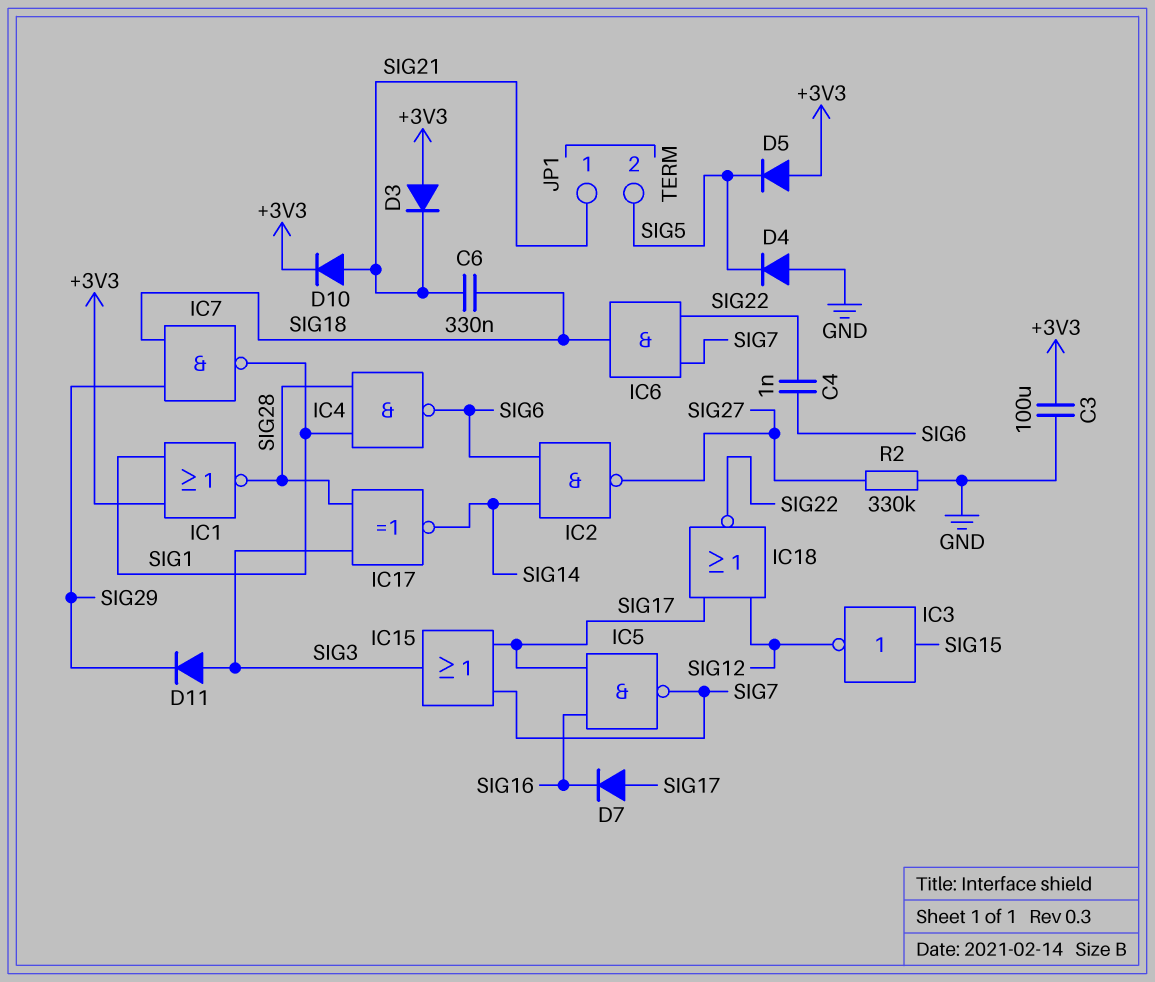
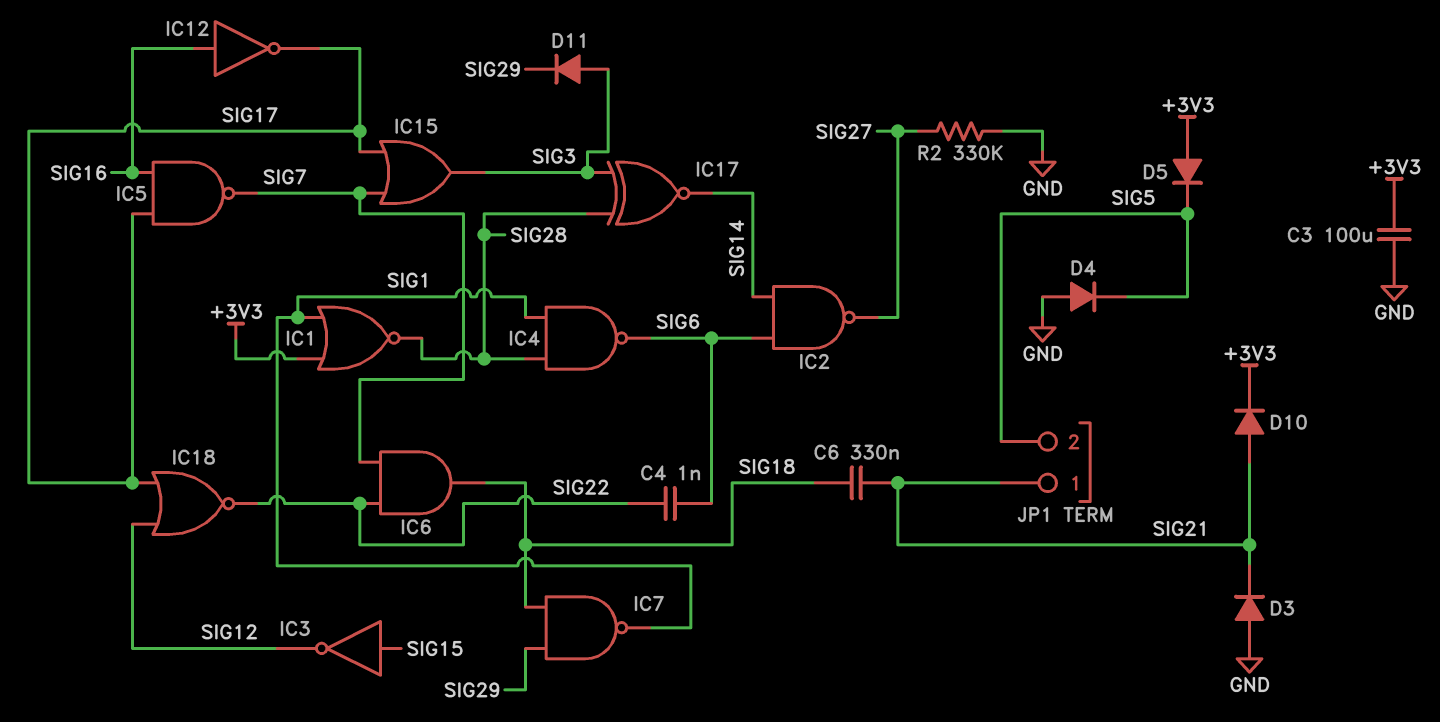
D3: diode (A +3V3, K SIG21) -> diode (A GND, K SIG21)
D7: diode (A SIG17, K SIG16) -> none
IC12: none -> NOT (in SIG16, out SIG17)

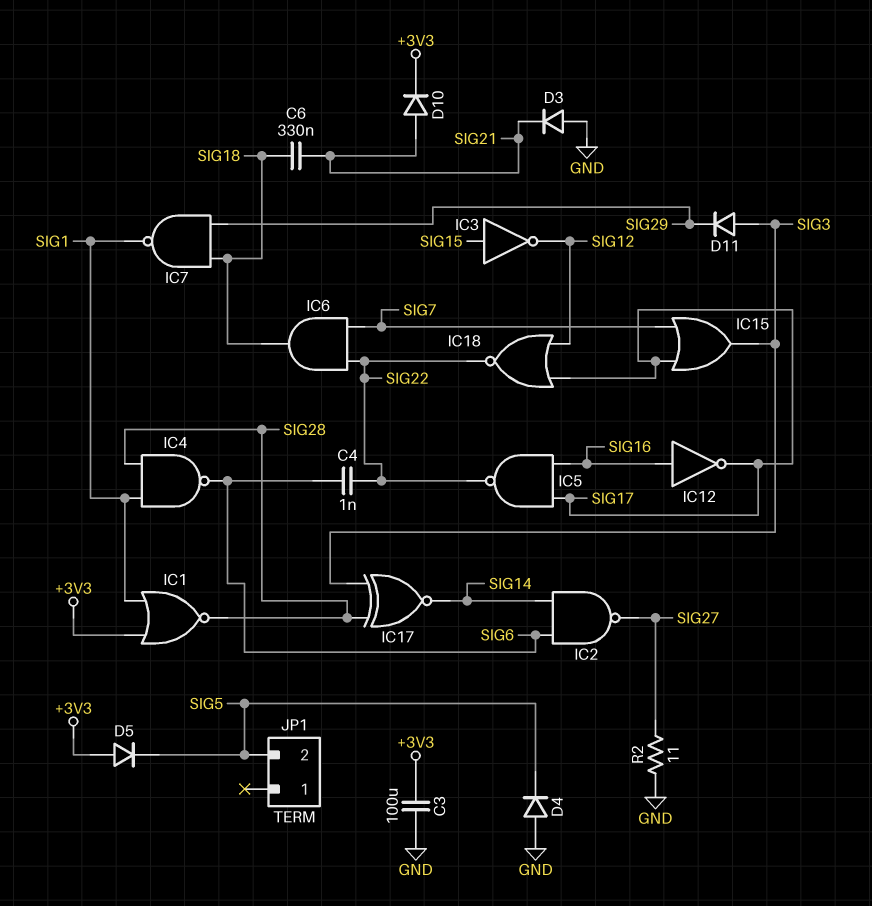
IC5: NAND (in SIG16, in SIG17, out SIG7) -> NAND (in SIG16, in SIG17, out SIG22)
JP1 pin 1: SIG21 -> none
R2: 330k (GND, SIG27) -> 11 (GND, SIG27)

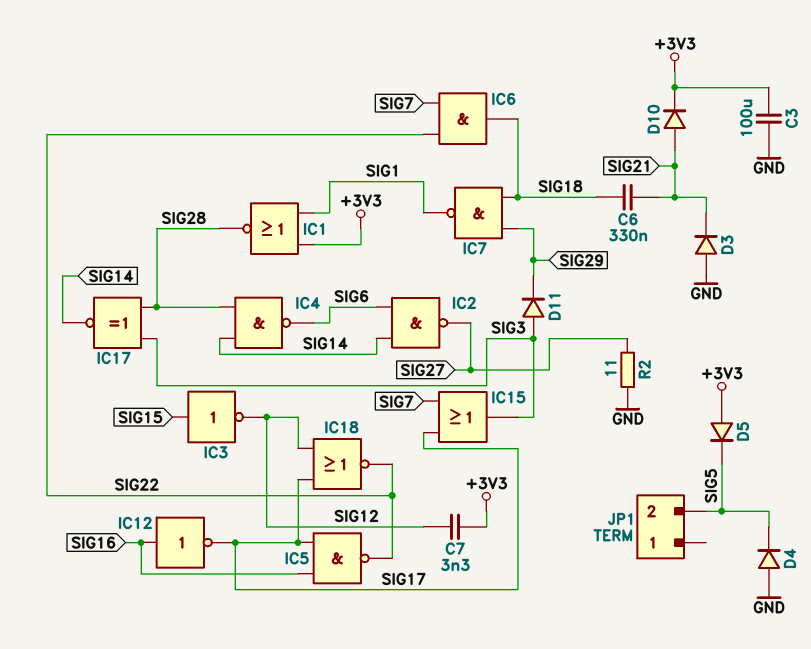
C4: 1nF (SIG6, SIG22) -> none
C7: none -> 3.3nF (+3V3, SIG12)
IC4: NAND (in SIG1, in SIG28, out SIG6) -> NAND (in SIG14, in SIG28, out SIG6)

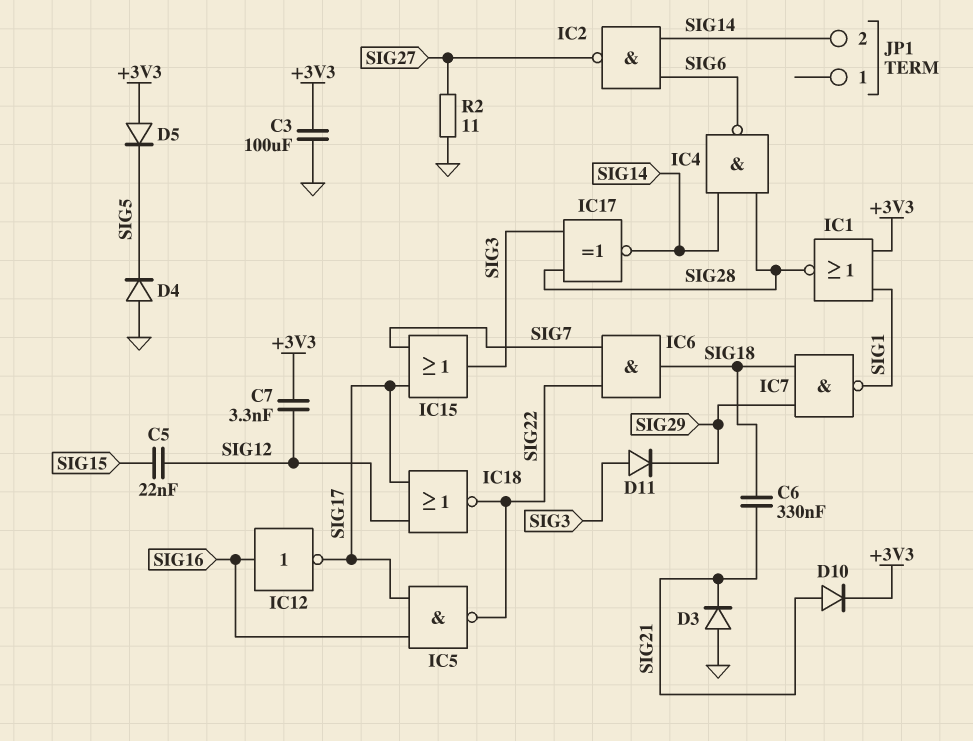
C5: none -> 22nF (SIG12, SIG15)
IC3: NOT (in SIG15, out SIG12) -> none
JP1 pin 2: SIG5 -> SIG14

